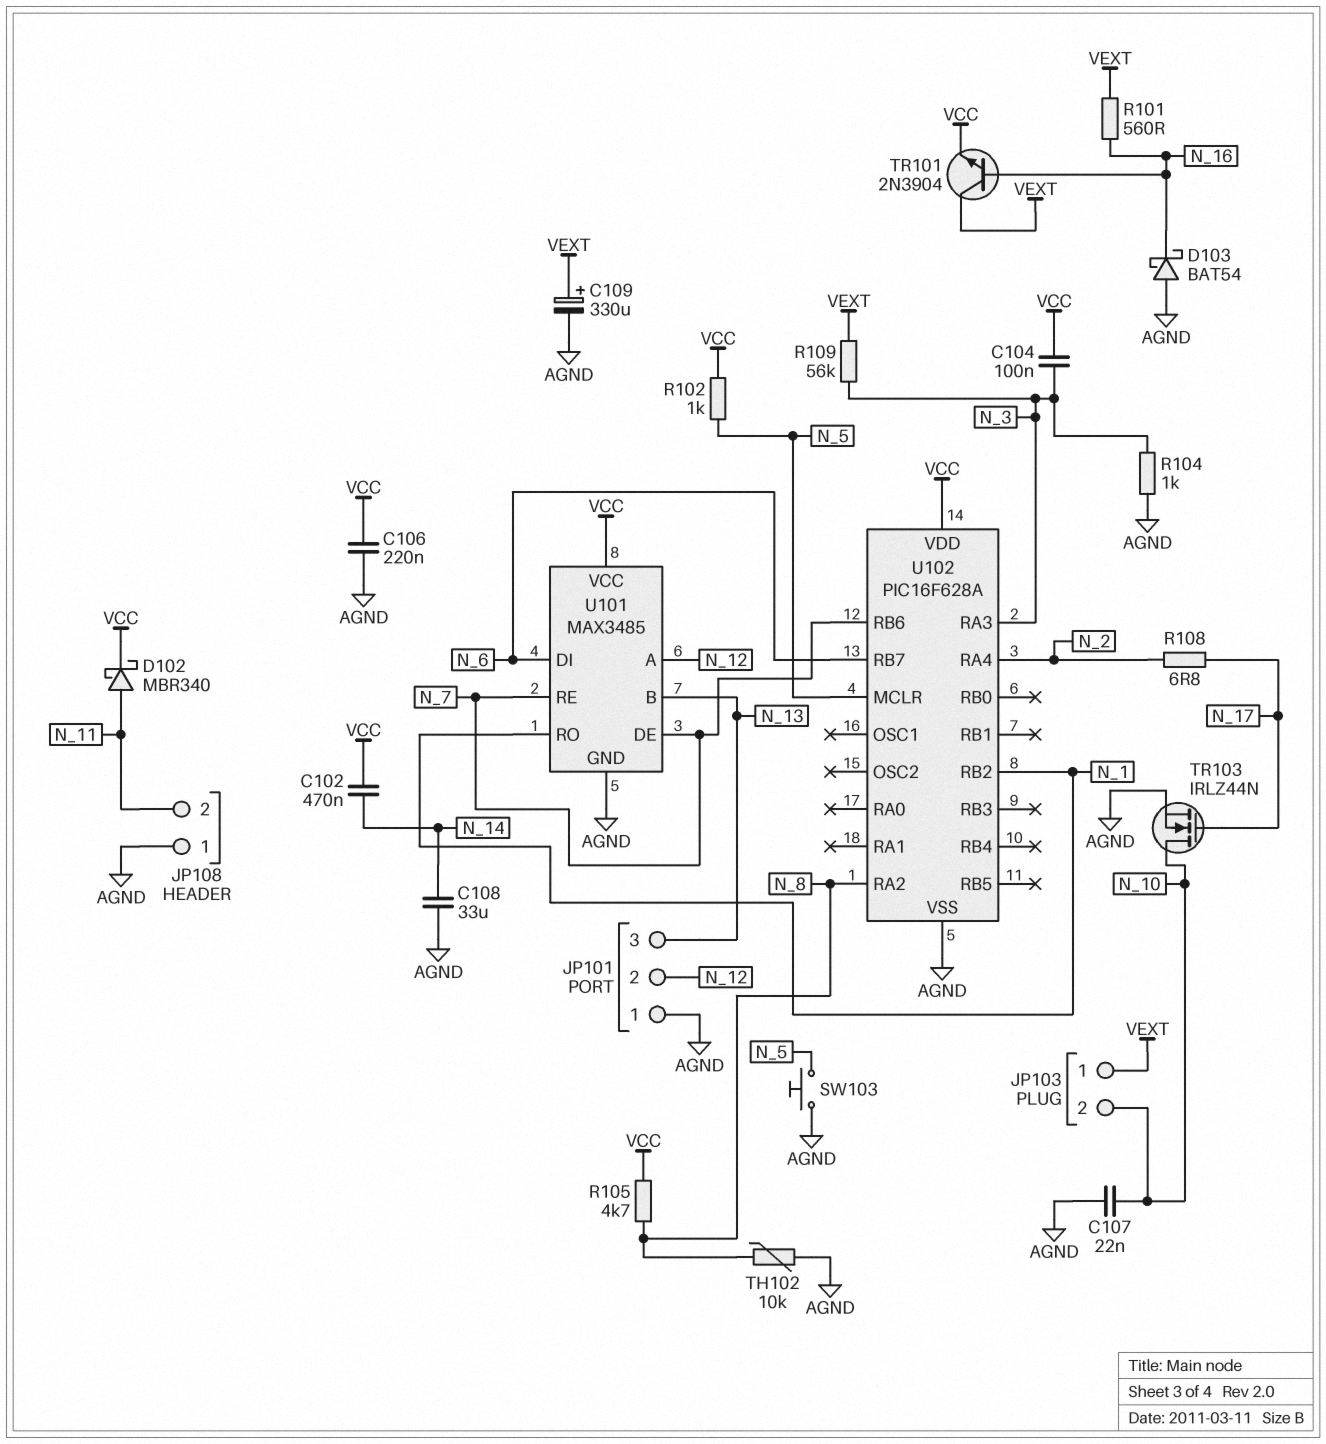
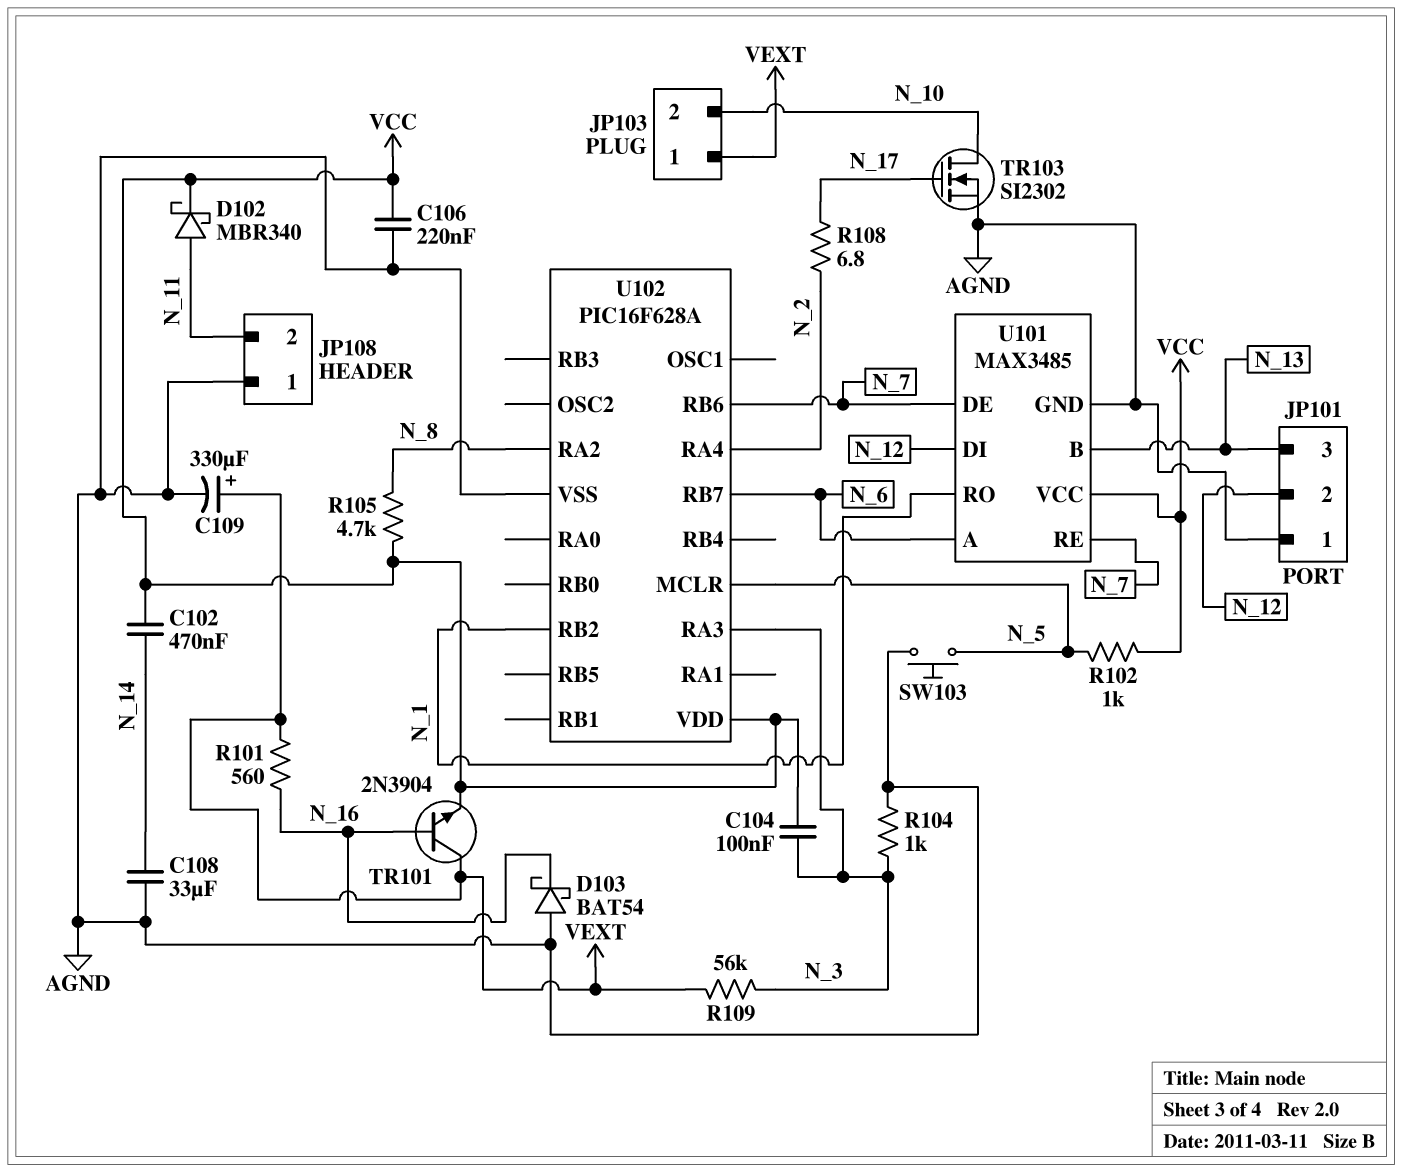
C107: 22nF (AGND, N_10) -> none
TH102: 10k (AGND, N_8) -> none
TR103: NMOS IRLZ44N (G N_17, D N_10, S AGND) -> NMOS SI2302 (G N_17, D N_10, S AGND)
U101 pin A: N_12 -> N_6
U101 pin DI: N_6 -> N_12

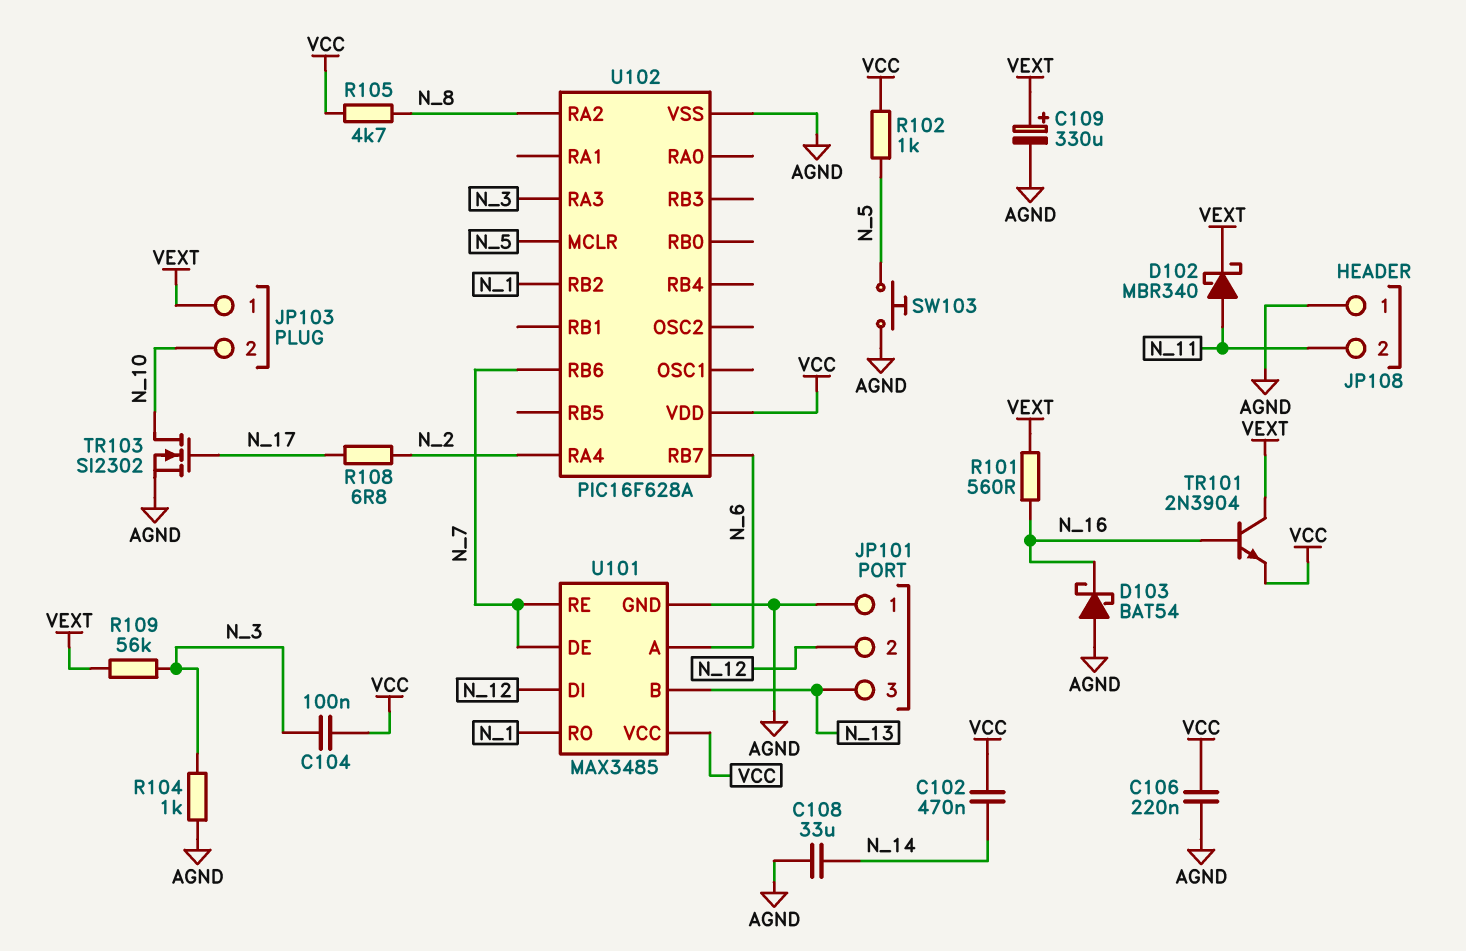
D102: schottky MBR340 (A N_11, K VCC) -> schottky MBR340 (A N_11, K VEXT)

